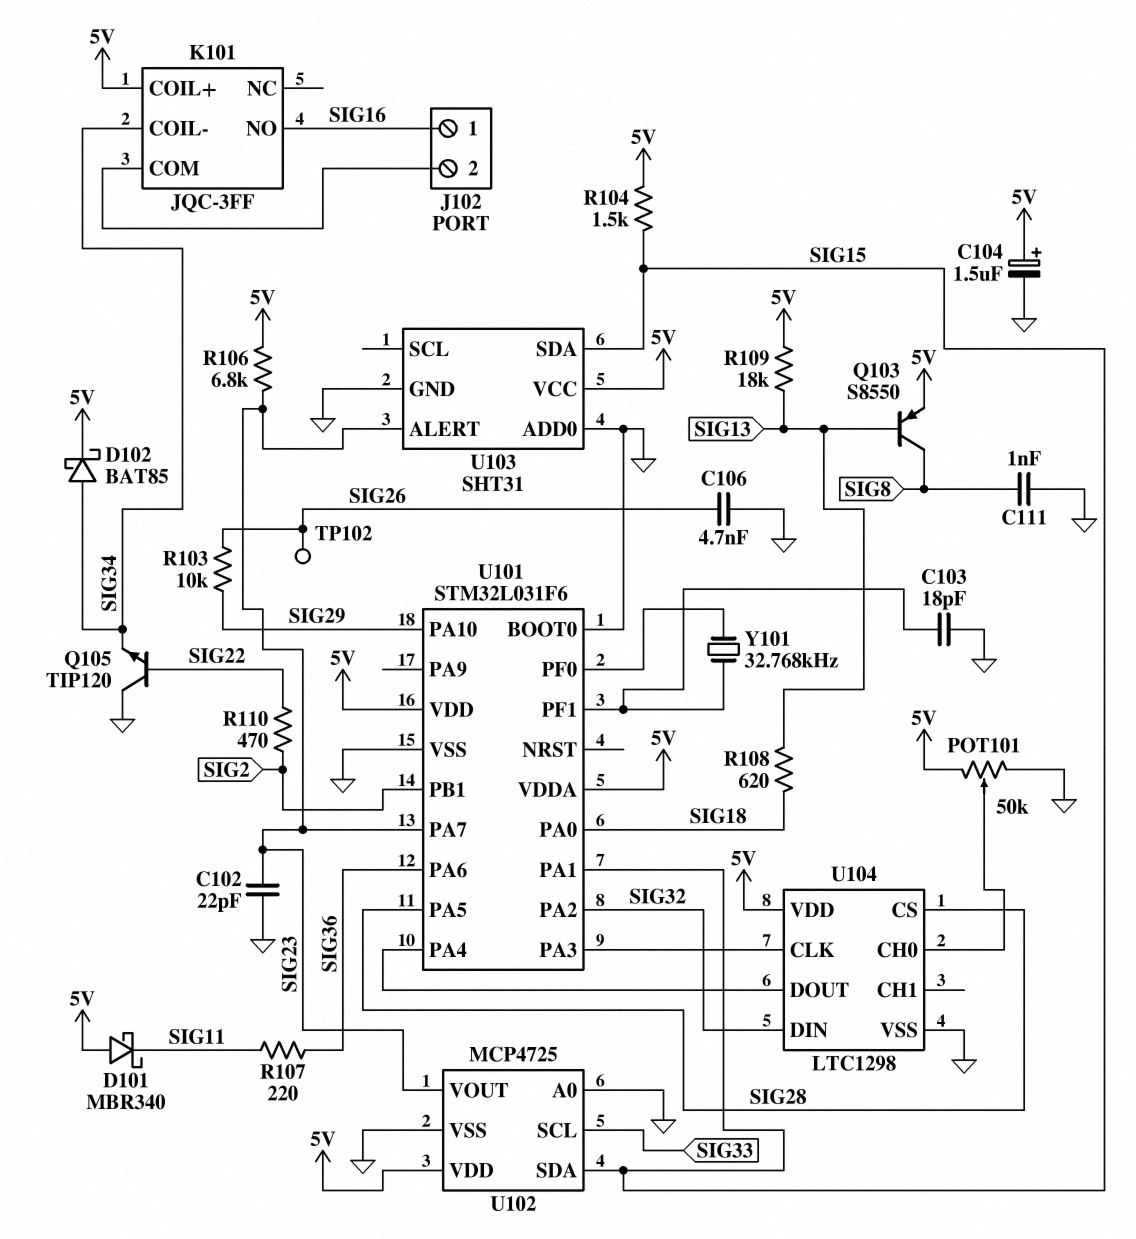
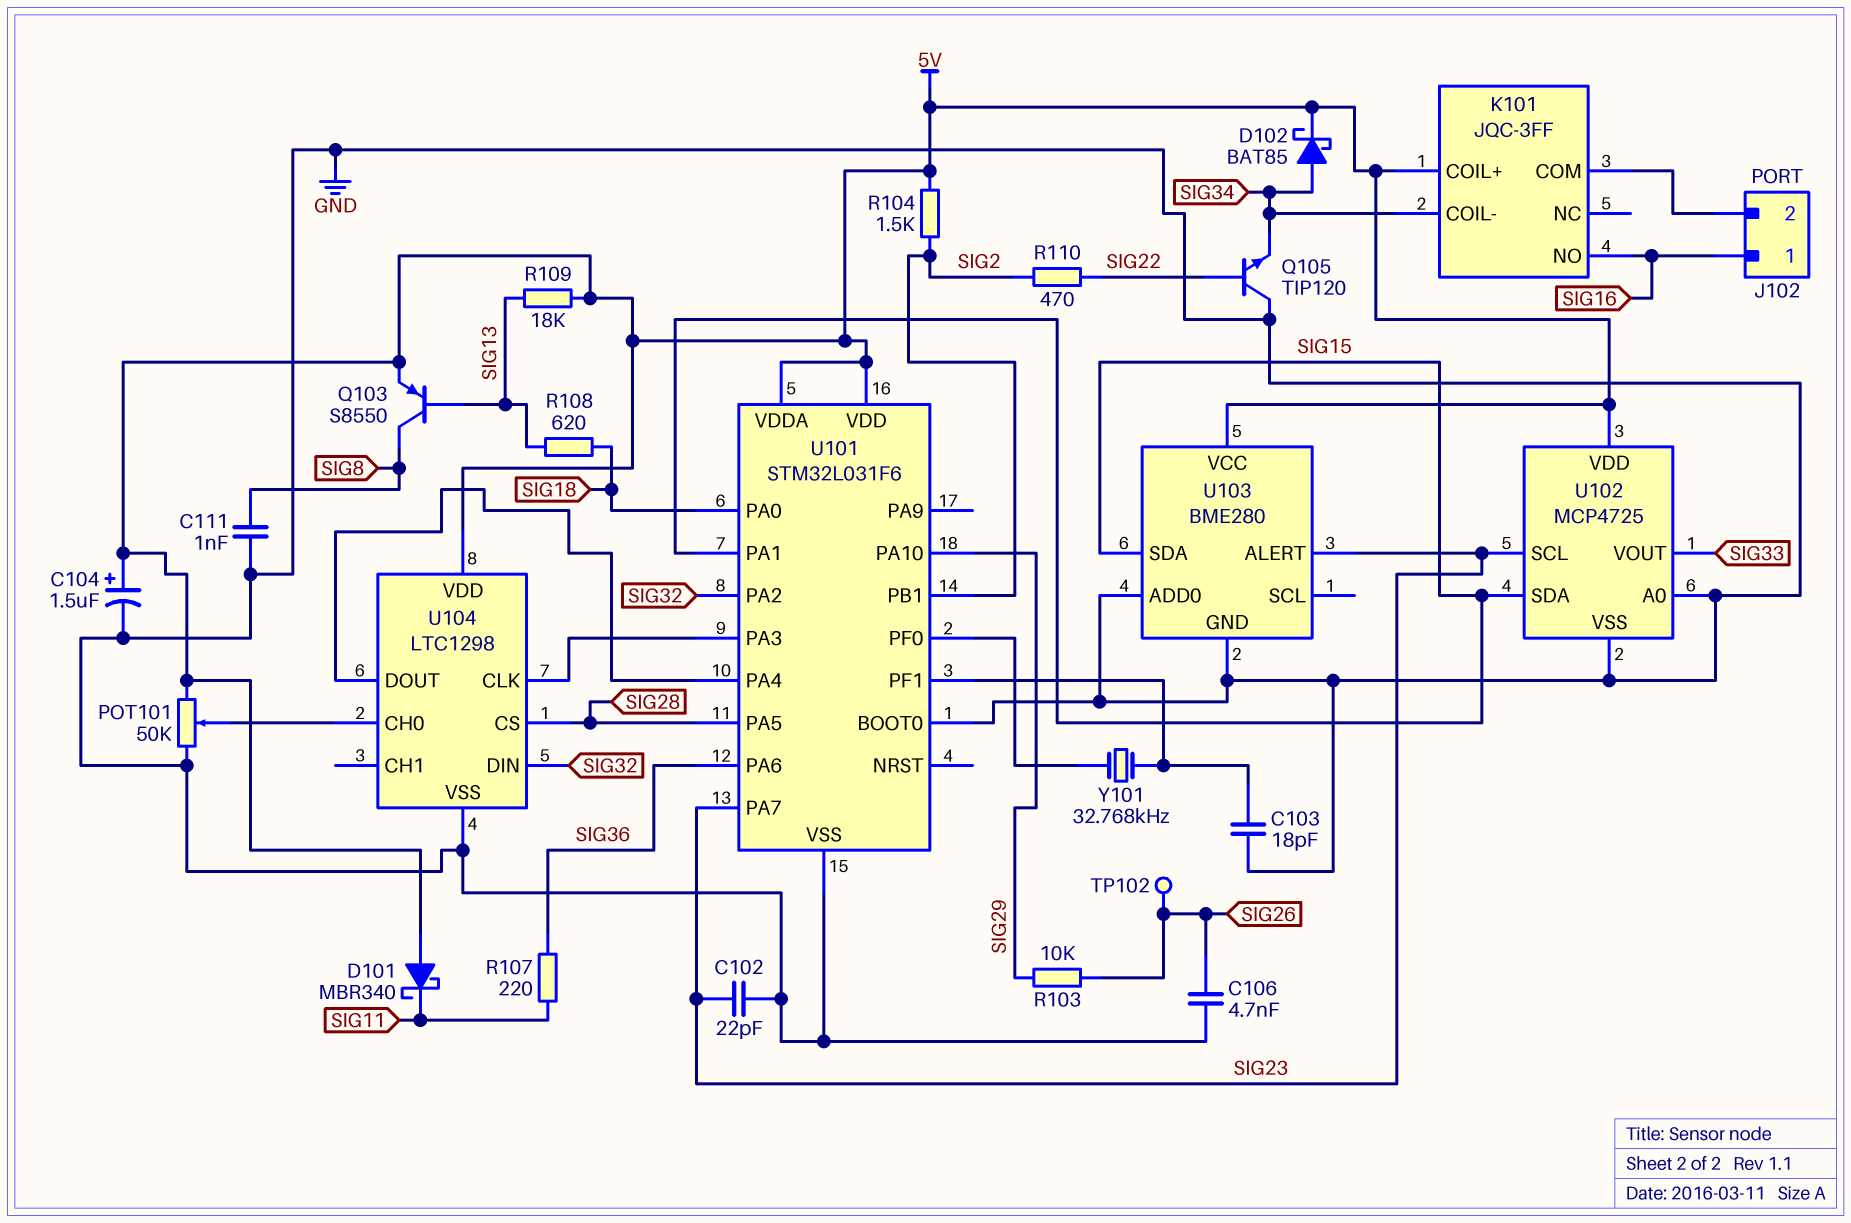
R104: 1.5k (5V, SIG15) -> 1.5k (5V, SIG2)
R106: 6.8k (5V, SIG23) -> none
U102 pin SCL: SIG33 -> SIG23
U102 pin VOUT: SIG23 -> SIG33
U103: SHT31 -> BME280

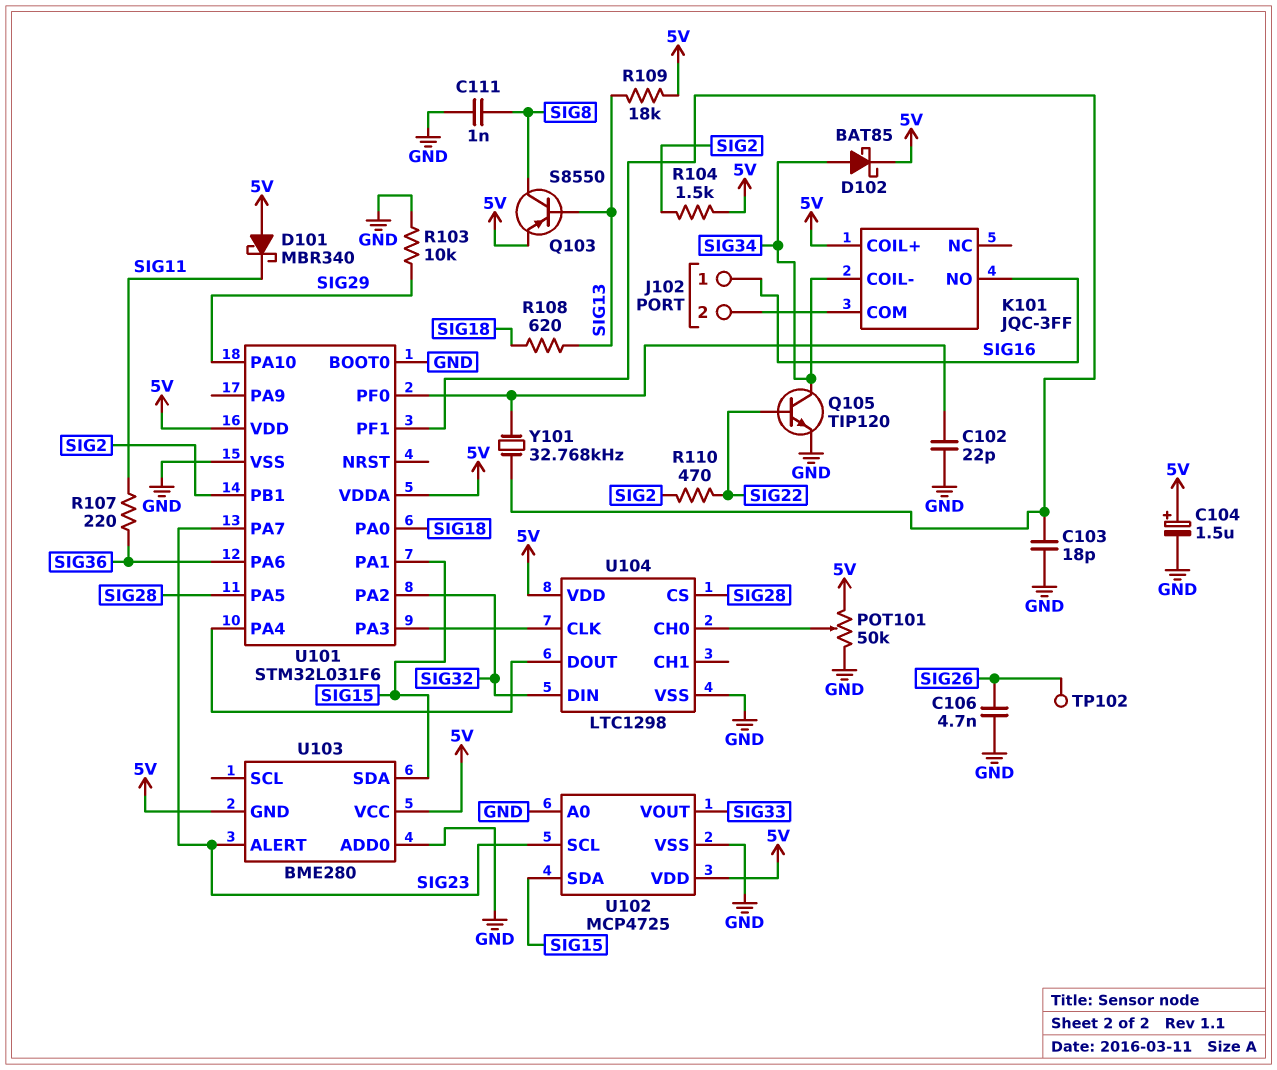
C102: 22pF (GND, SIG23) -> 22pF (GND, U101/PF0)
Q105: NPN TIP120 (B SIG22, C GND, E SIG34) -> NPN TIP120 (B SIG22, C SIG34, E GND)
R103: 10k (SIG26, SIG29) -> 10k (GND, SIG29)
U103 pin GND: GND -> 5V

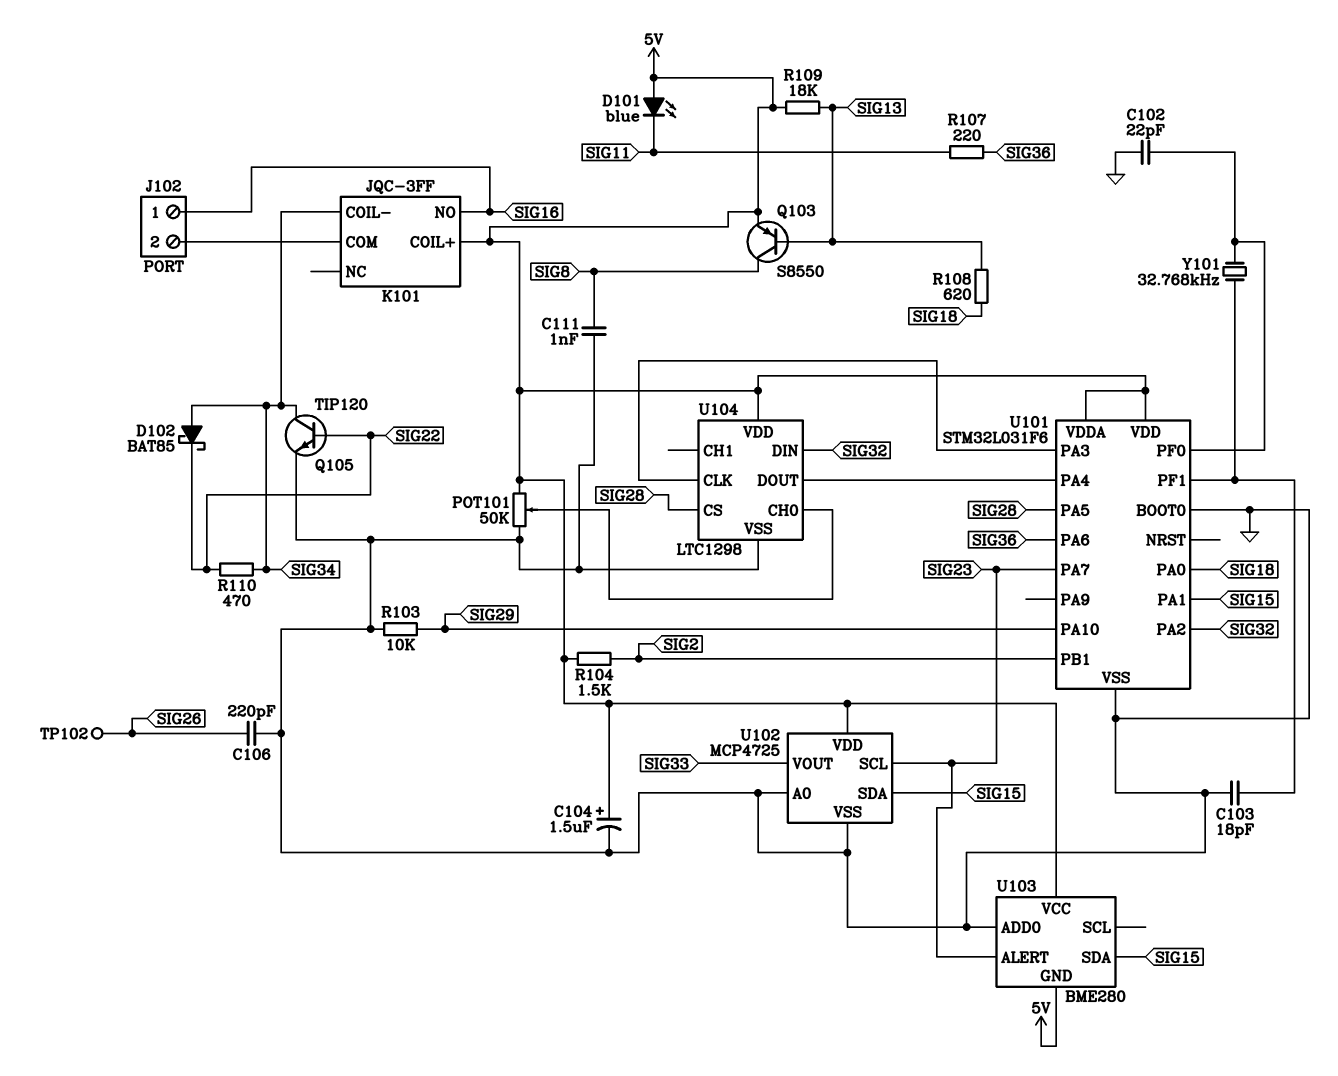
C106: 4.7nF (GND, SIG26) -> 220pF (GND, SIG26)
D101: schottky MBR340 (A 5V, K SIG11) -> LED blue (A 5V, K SIG11)
D102: schottky BAT85 (A SIG34, K 5V) -> schottky BAT85 (A SIG34, K SIG22)
R110: 470 (SIG2, SIG22) -> 470 (SIG22, SIG34)

